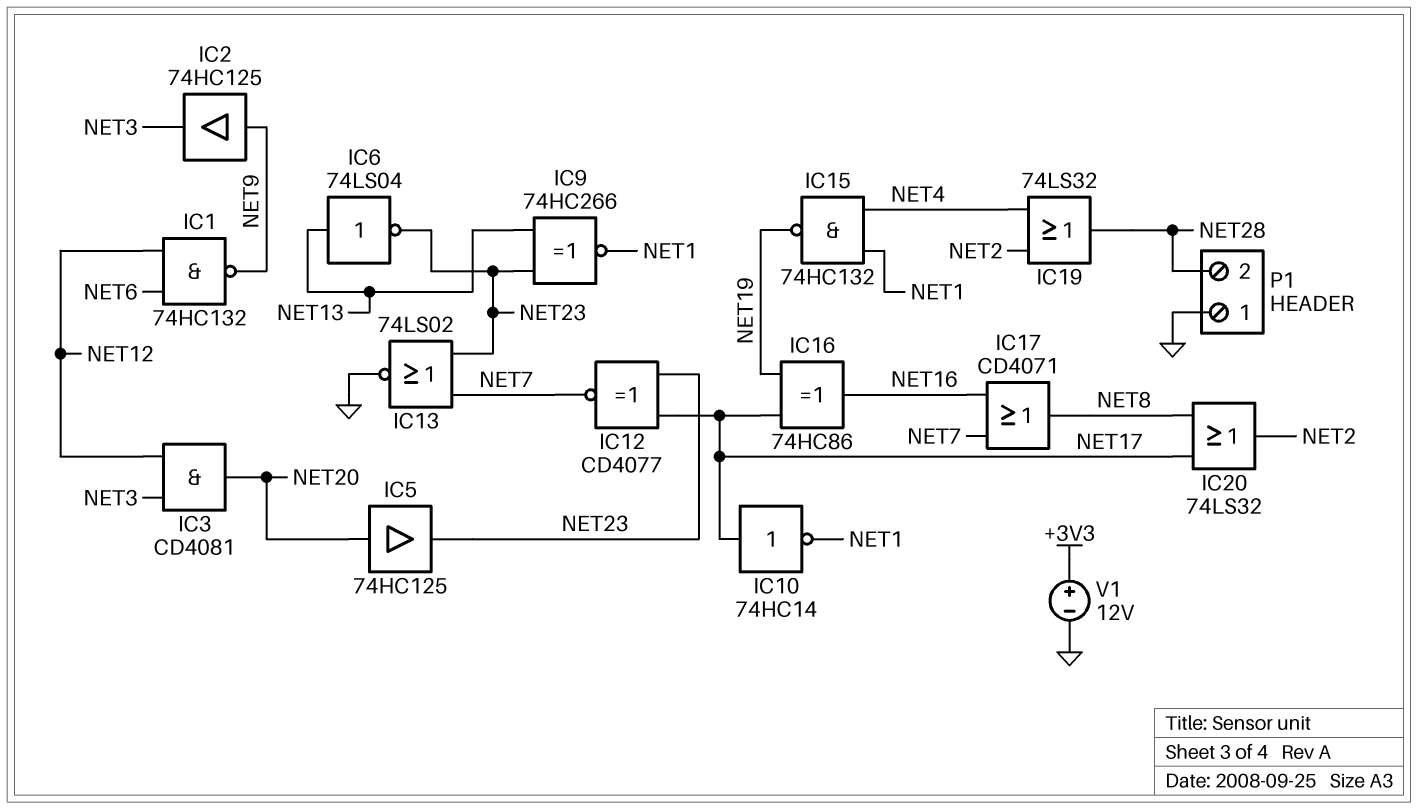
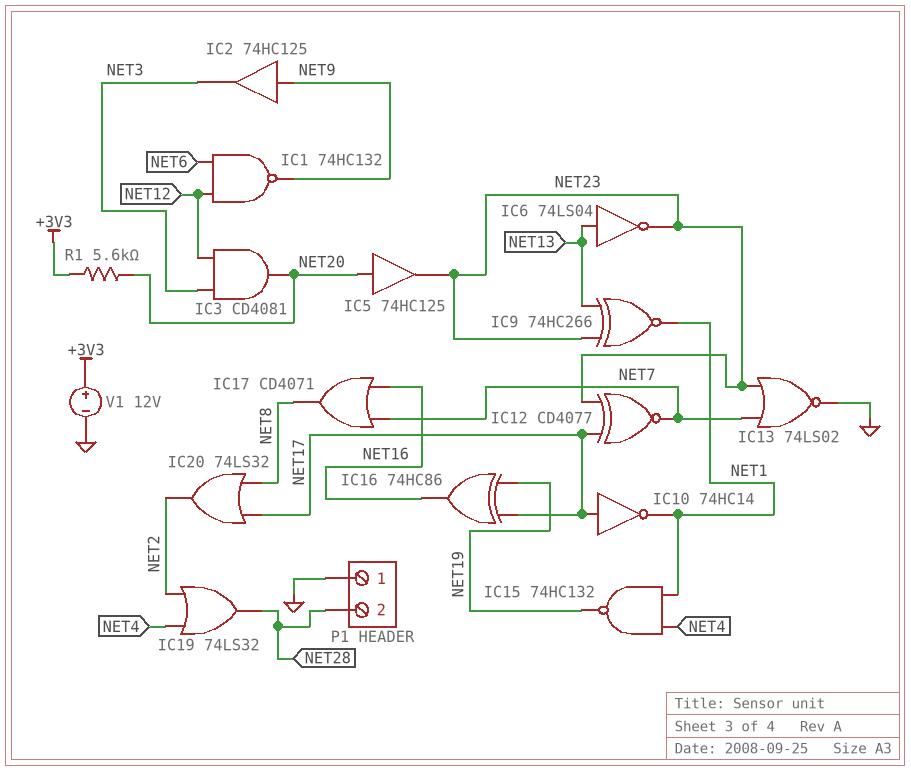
R1: none -> 5.6k (+3V3, NET20)

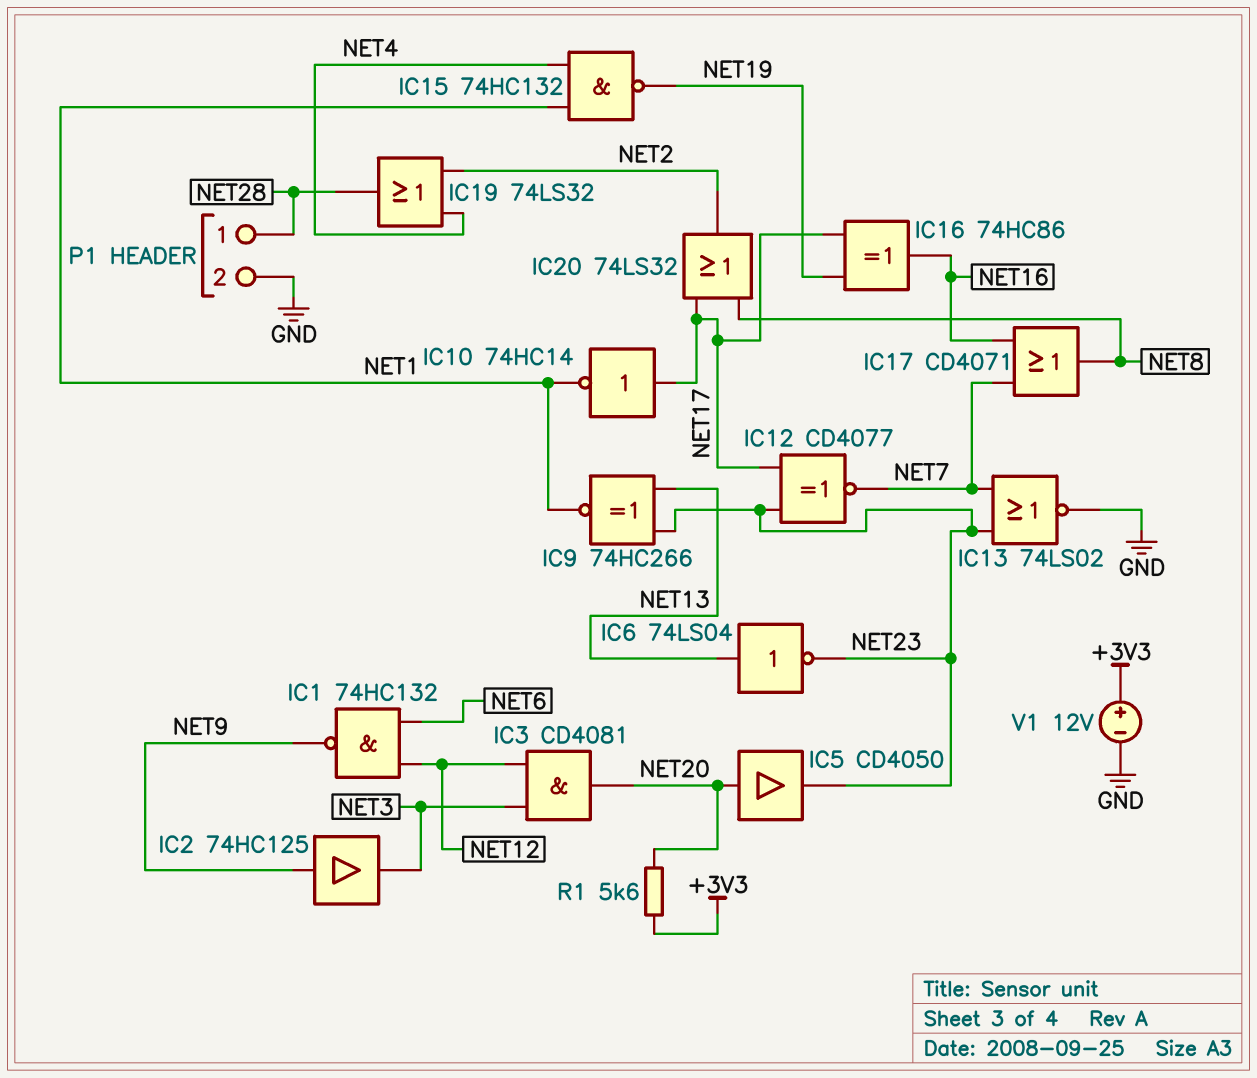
IC5: buffer 74HC125 (in NET20, out NET23) -> buffer CD4050 (in NET20, out NET23)
P1 pin 1: GND -> NET28
P1 pin 2: NET28 -> GND

